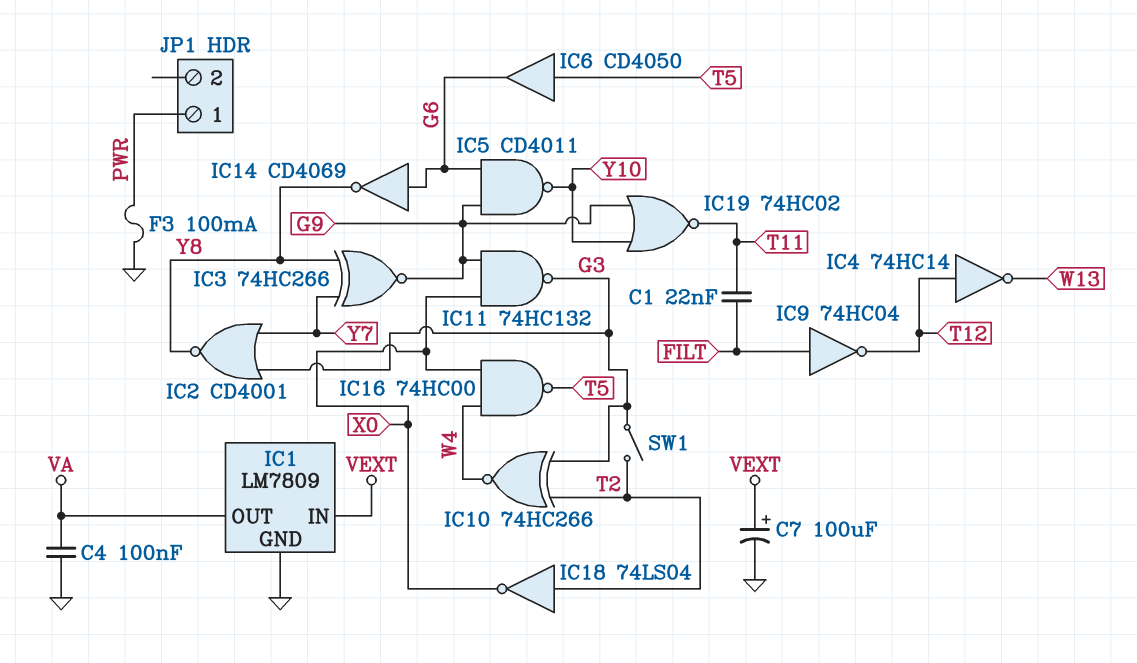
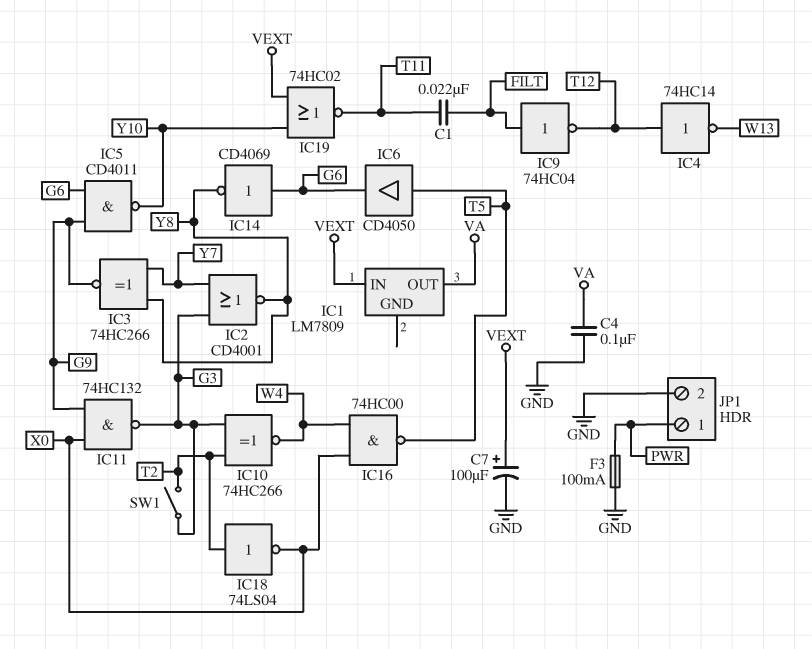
IC1 pin GND: GND -> none
IC19: NOR 74HC02 (in G9, in Y10, out T11) -> NOR 74HC02 (in VEXT, in Y10, out T11)
JP1 pin 2: none -> GND

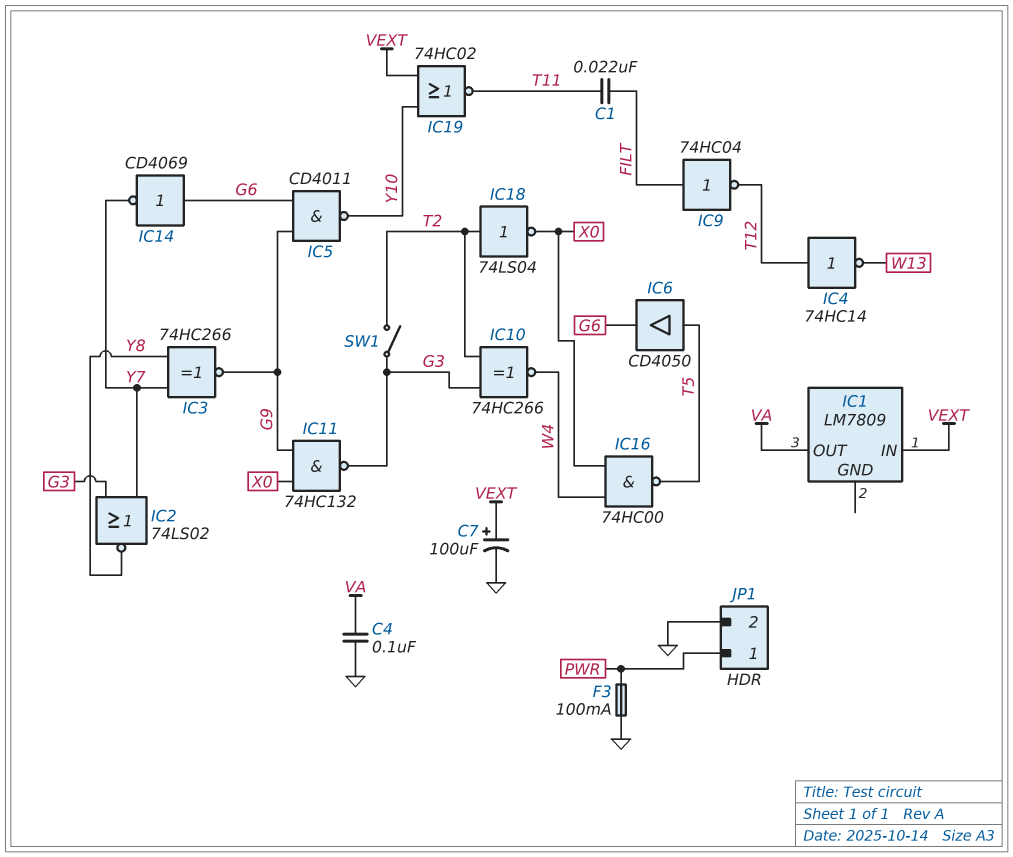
IC2: NOR CD4001 (in G3, in Y7, out Y8) -> NOR 74LS02 (in G3, in Y7, out Y8)
IC14: NOT CD4069 (in G6, out Y8) -> NOT CD4069 (in G6, out Y7)

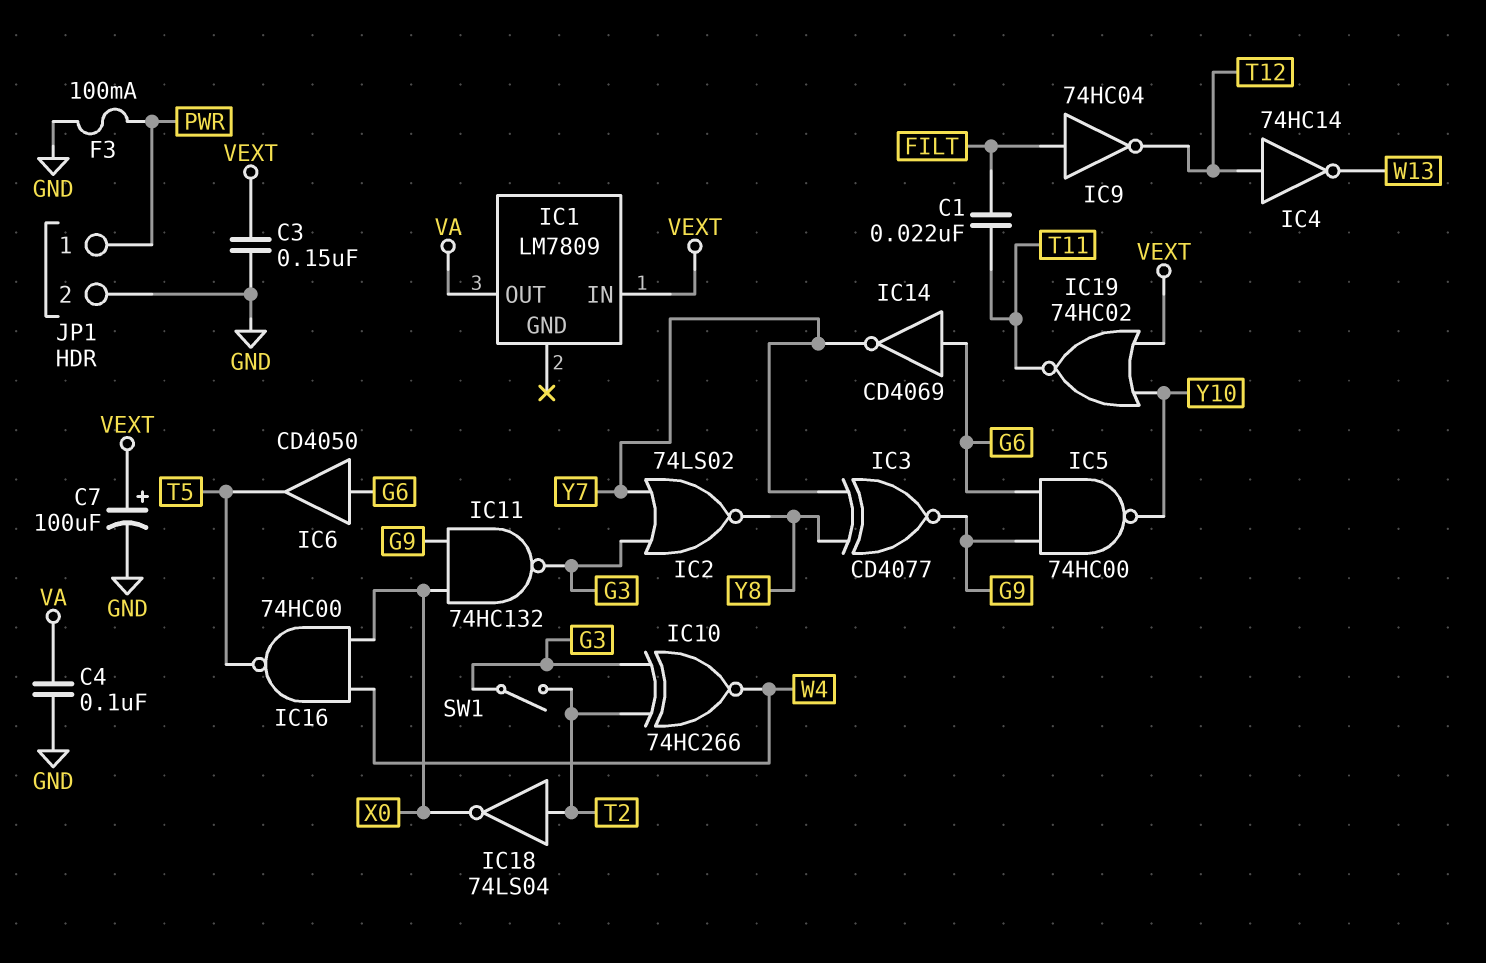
C3: none -> 150nF (GND, VEXT)
IC3: XNOR 74HC266 (in Y7, in Y8, out G9) -> XNOR CD4077 (in Y7, in Y8, out G9)
IC5: NAND CD4011 (in G6, in G9, out Y10) -> NAND 74HC00 (in G6, in G9, out Y10)
IC6: buffer CD4050 (in T5, out G6) -> buffer CD4050 (in G6, out T5)

